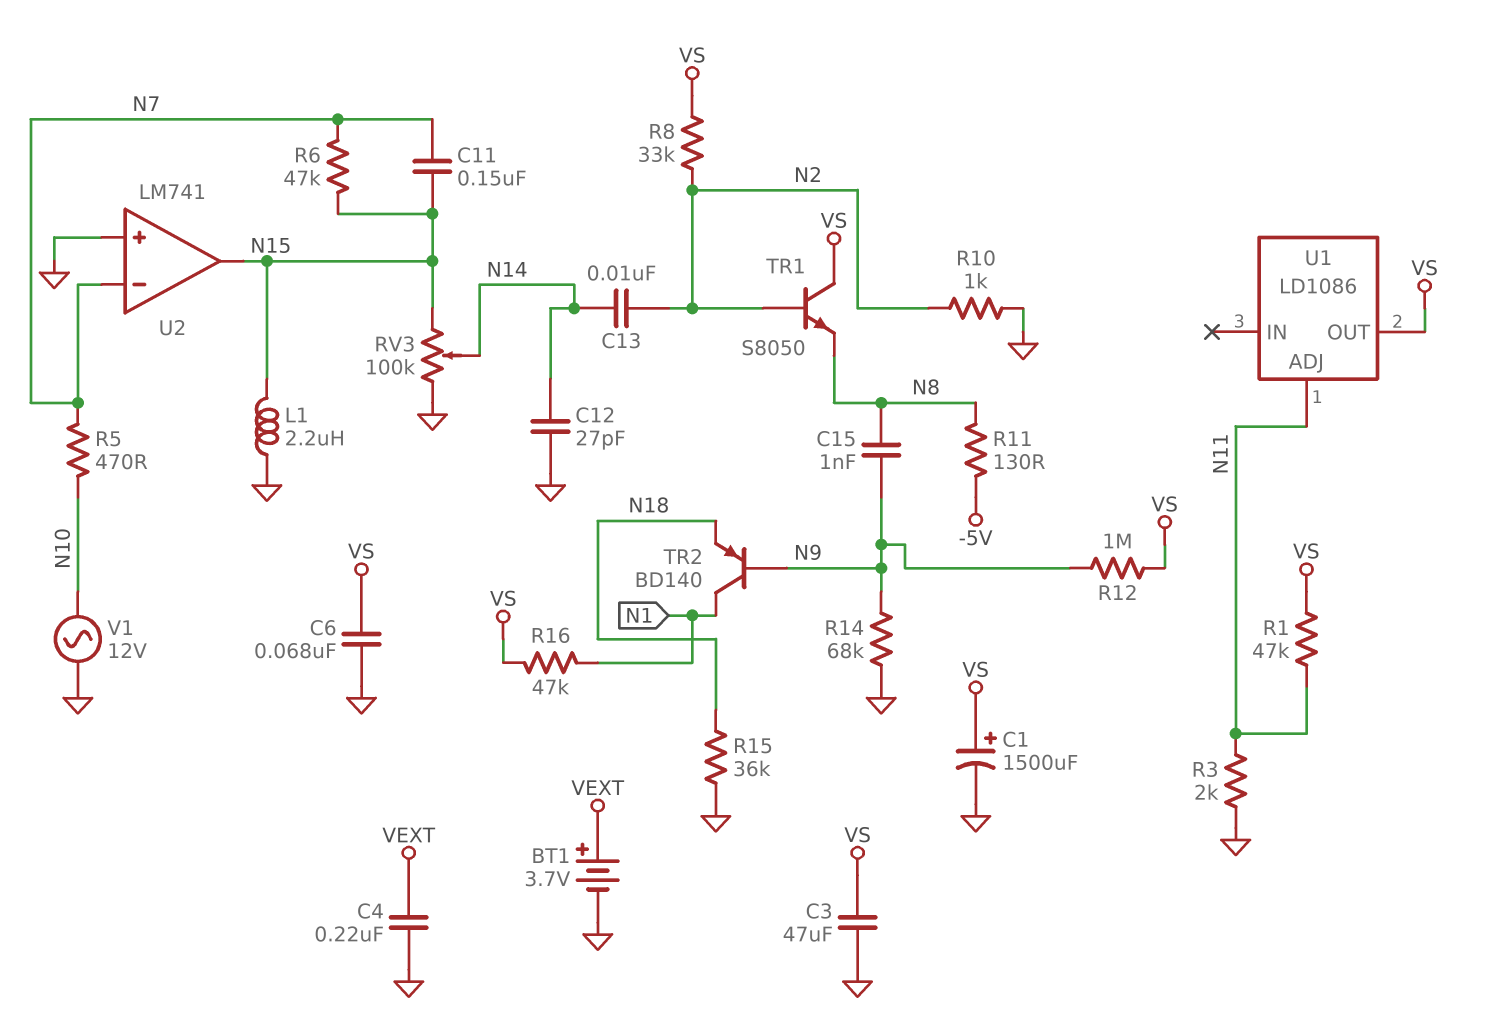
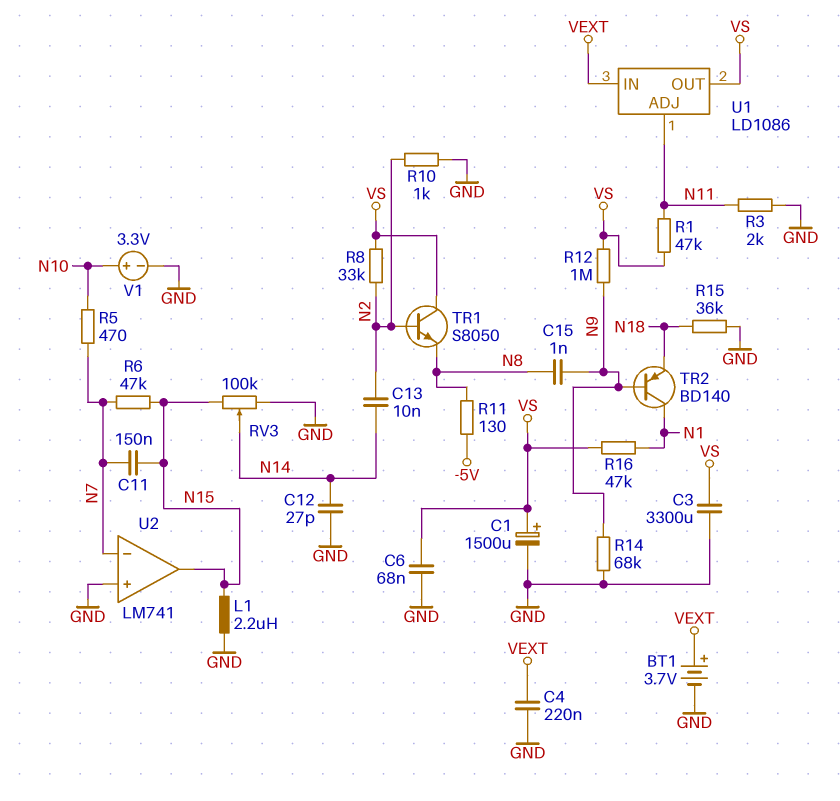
C3: 47uF (GND, VS) -> 3300uF (GND, VS)
U1 pin IN: none -> VEXT
V1: AC 12V (GND, N10) -> 3.3V (plus N10, minus GND)

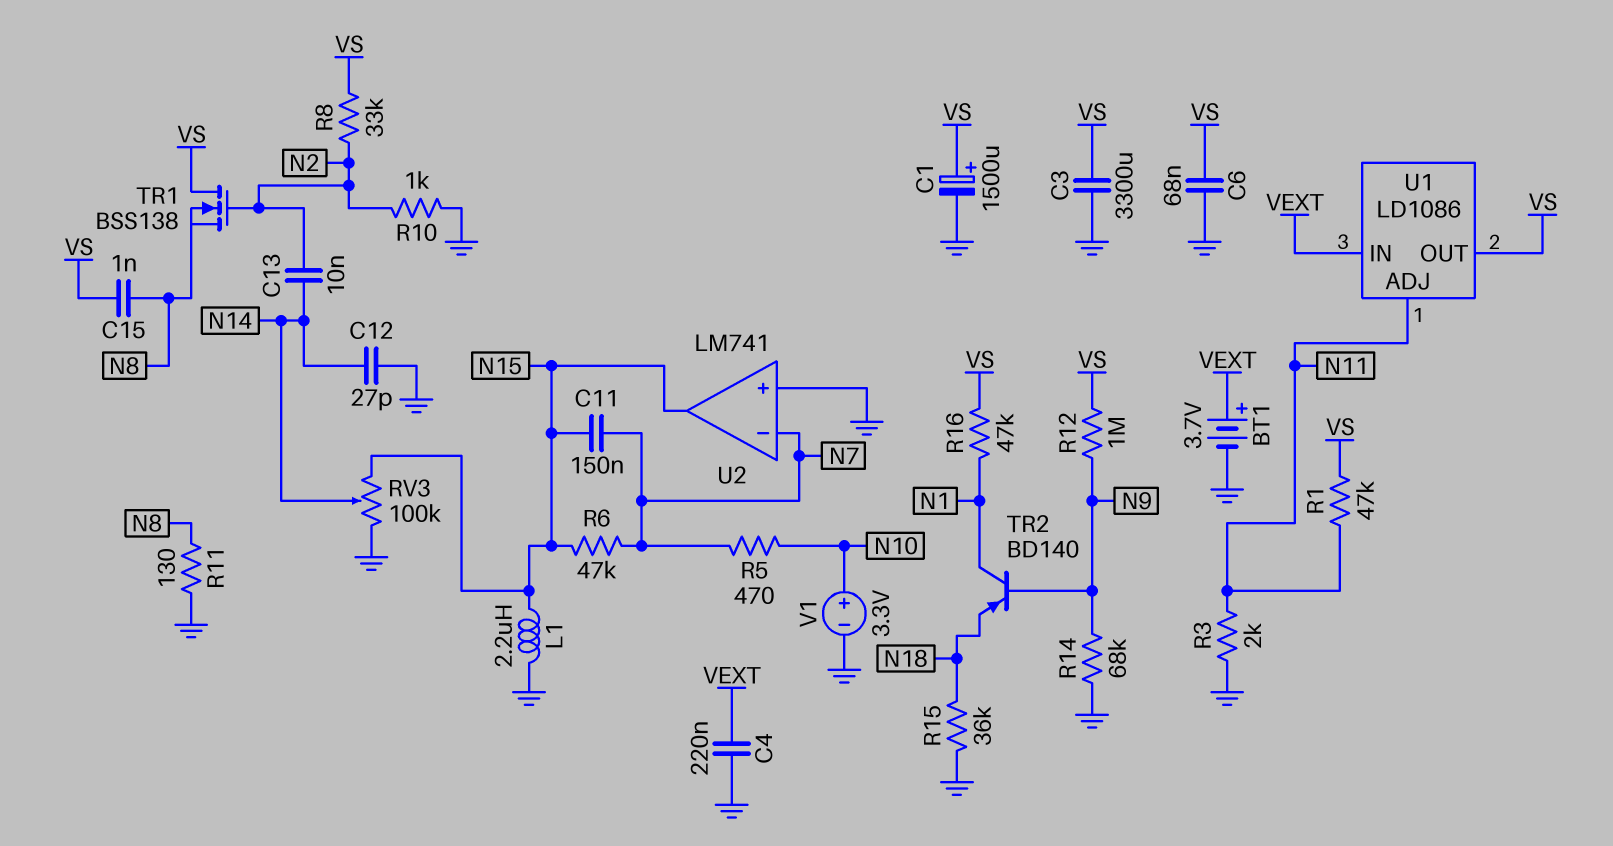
C15: 1nF (N8, N9) -> 1nF (N8, VS)
R11: 130 (-5V, N8) -> 130 (GND, N8)
TR1: NPN S8050 (B N2, C VS, E N8) -> NMOS BSS138 (G N2, D VS, S N8)

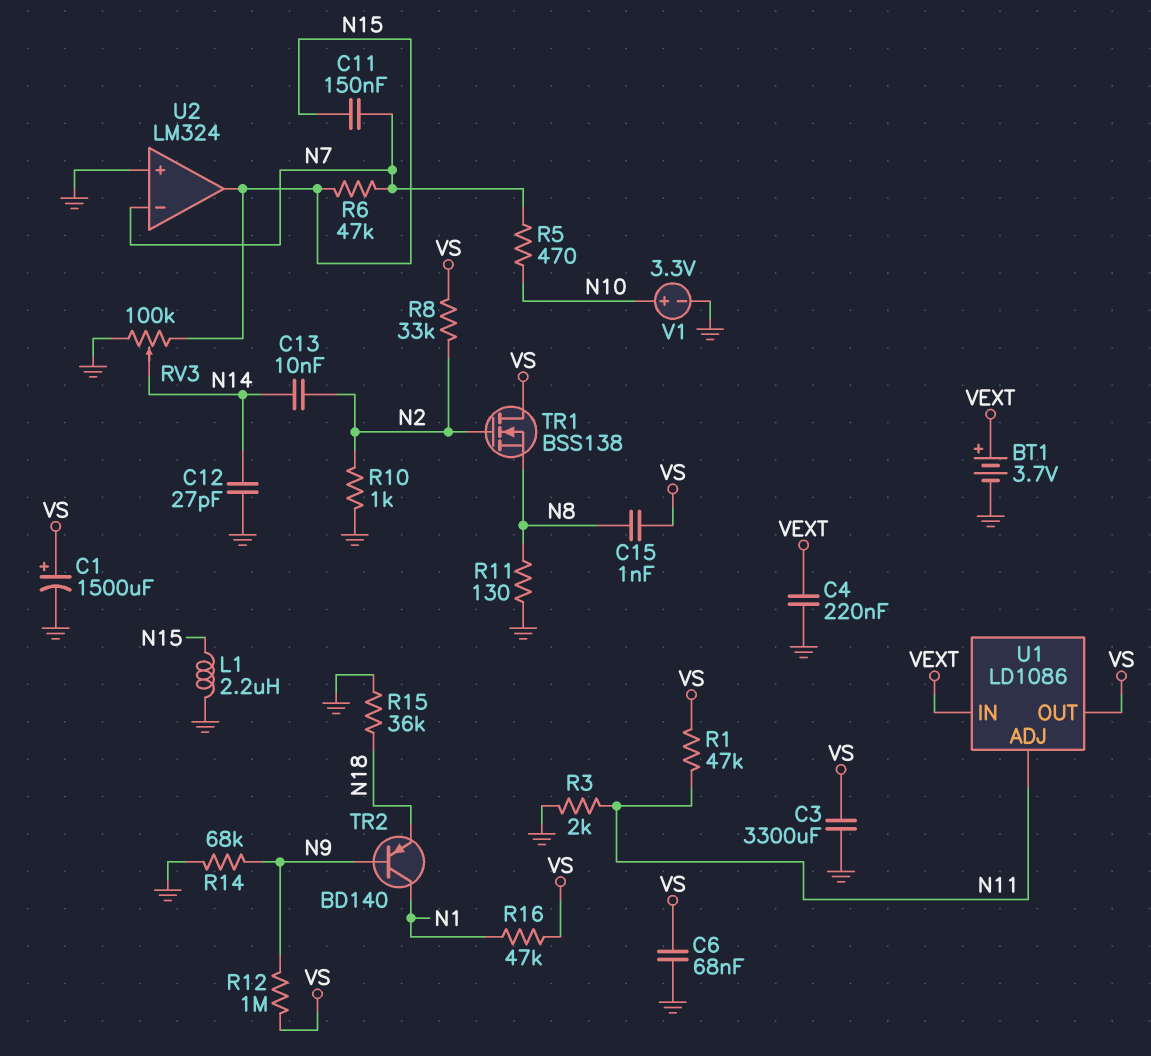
U2: LM741 -> LM324

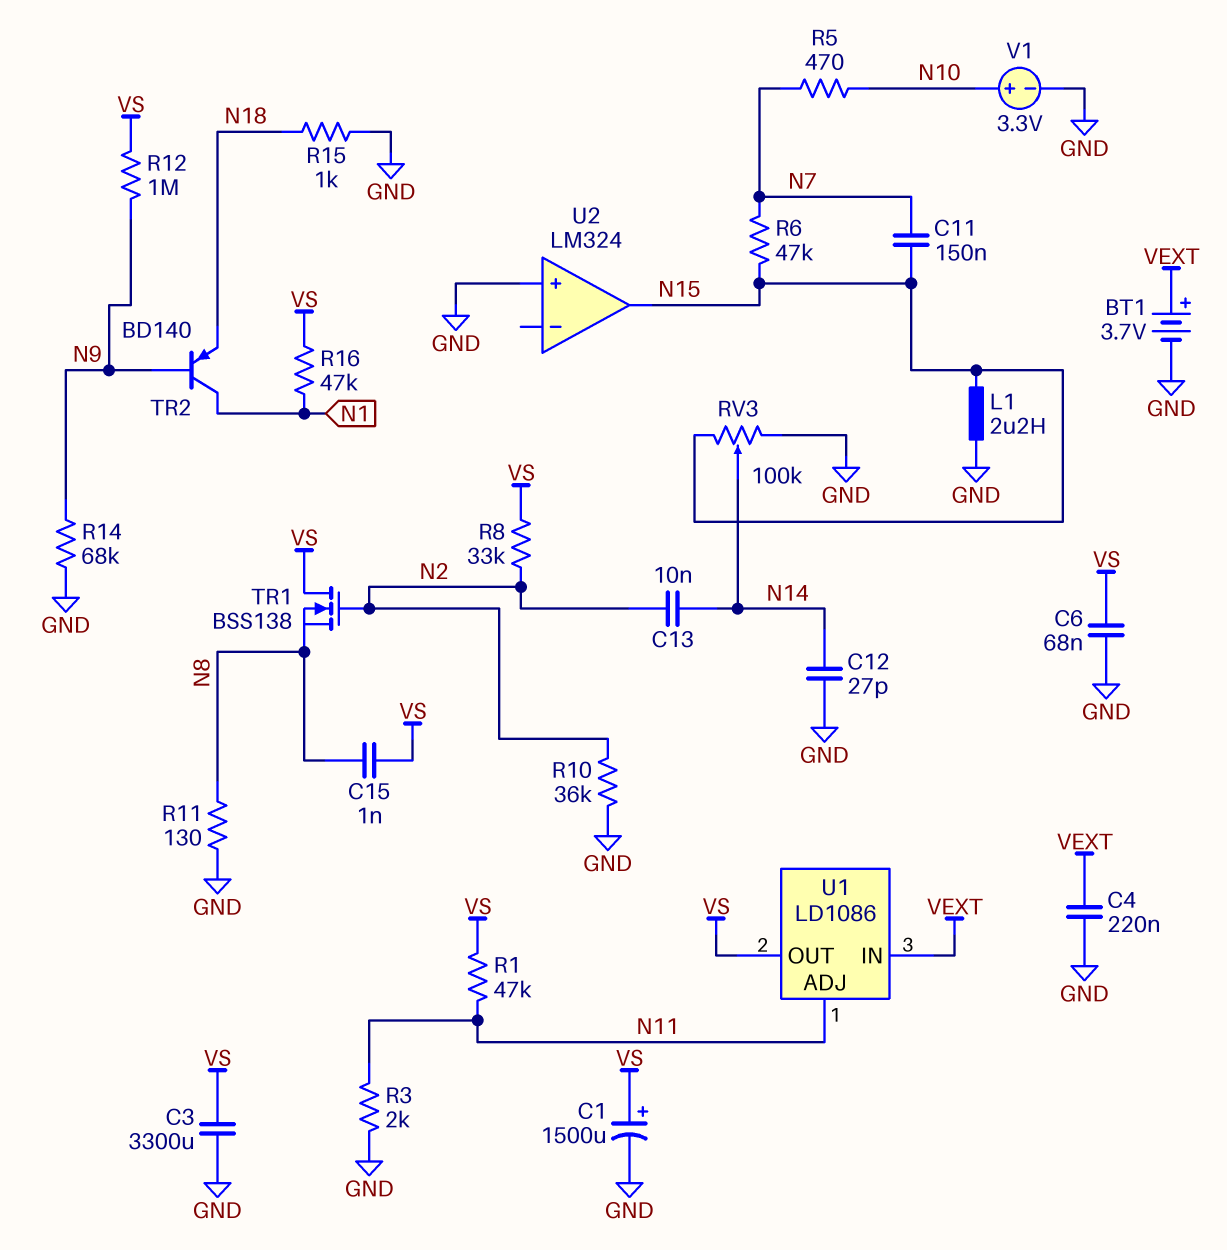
R10: 1k (GND, N2) -> 36k (GND, N2)
R15: 36k (GND, N18) -> 1k (GND, N18)
U2 pin in-: N7 -> none

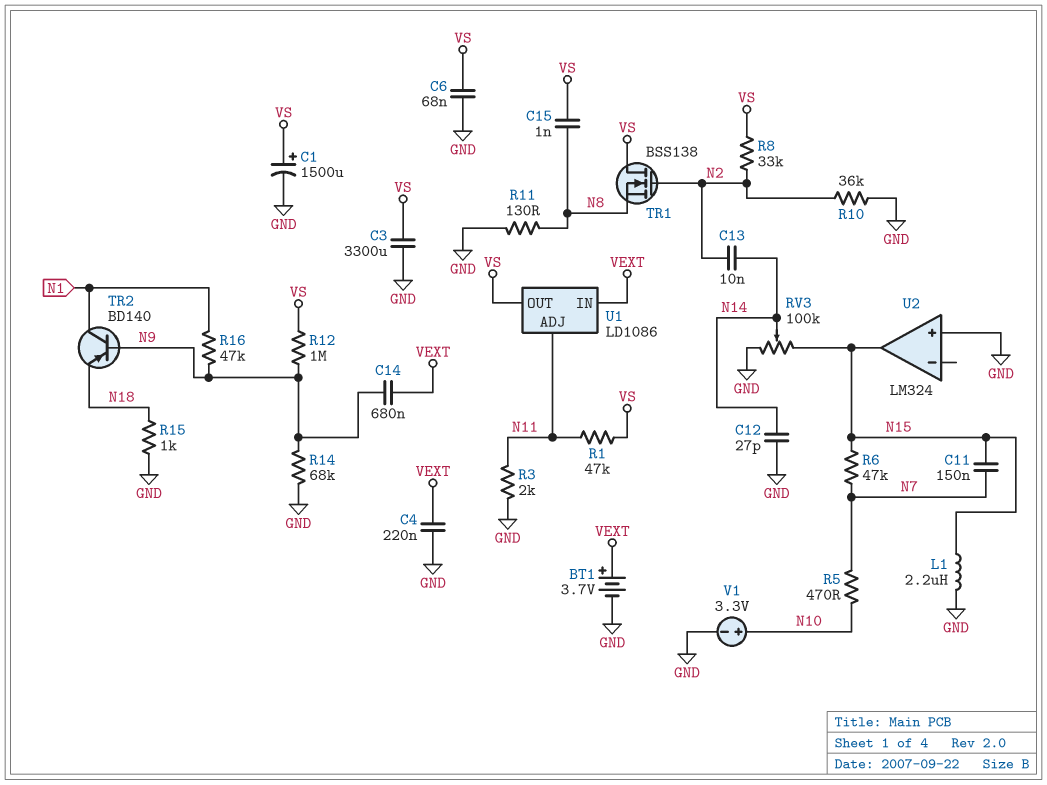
C14: none -> 680nF (N9, VEXT)
R16: 47k (N1, VS) -> 47k (N1, N9)

